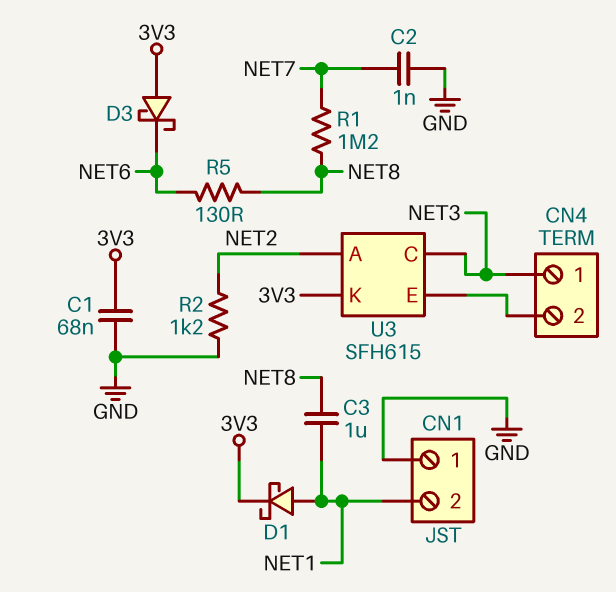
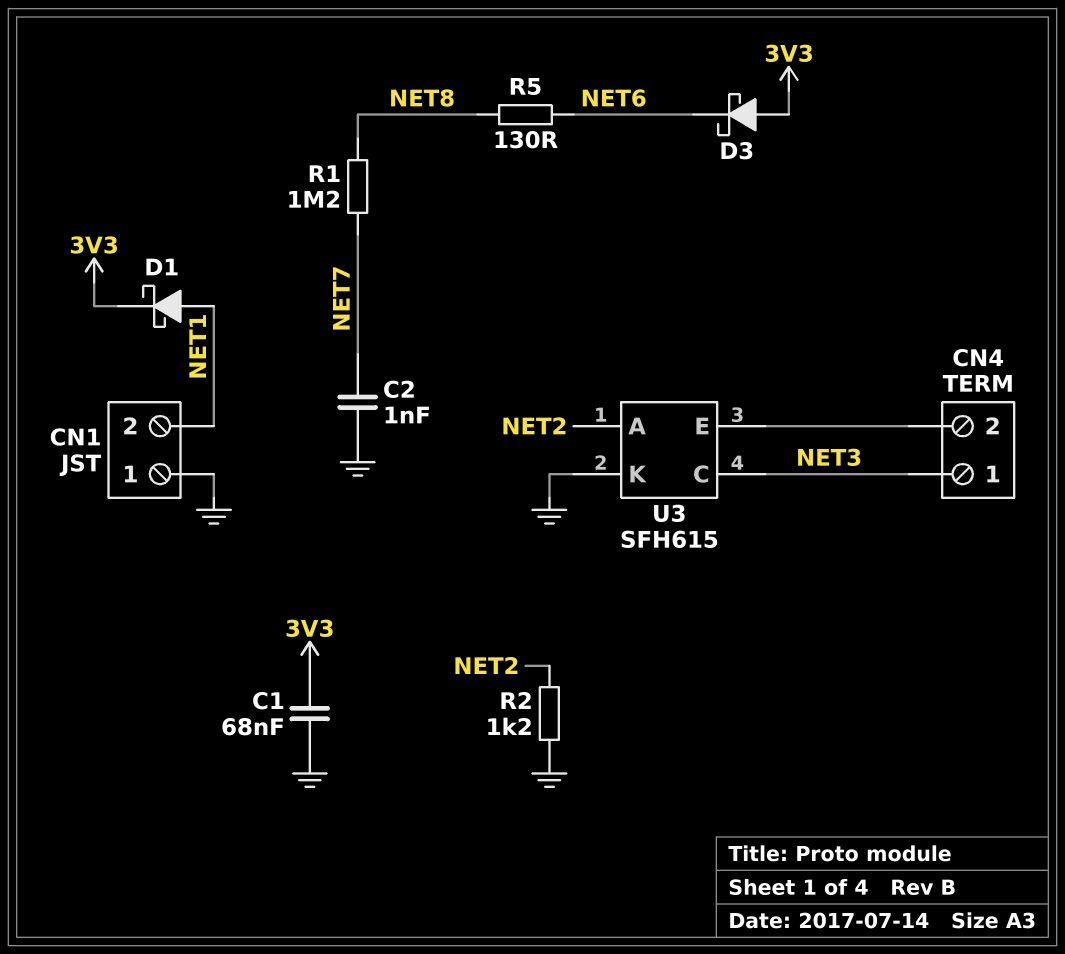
C3: 1uF (NET1, NET8) -> none
U3 pin K: 3V3 -> GND

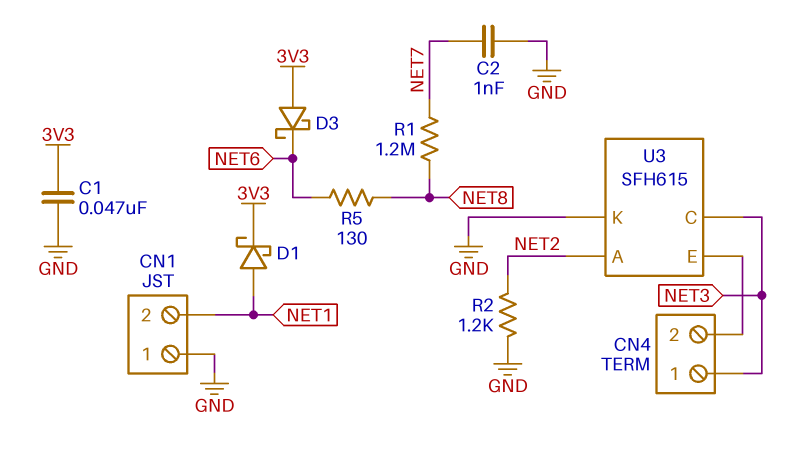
C1: 68nF (3V3, GND) -> 47nF (3V3, GND)

